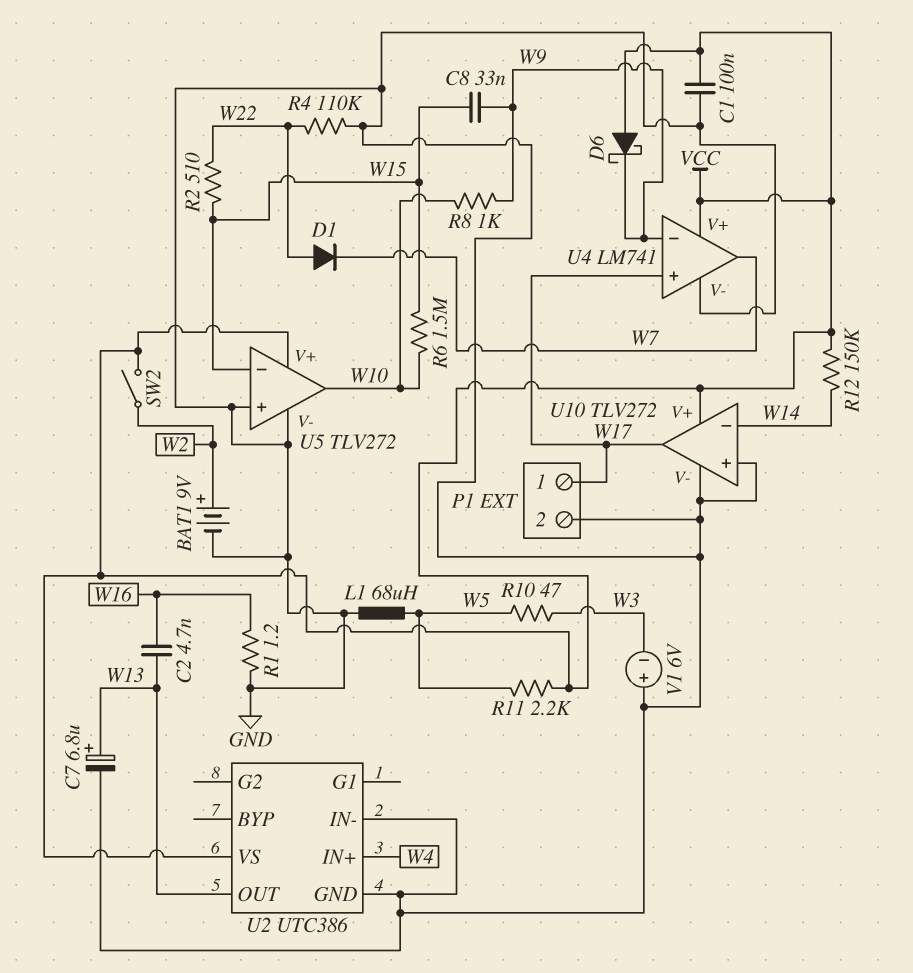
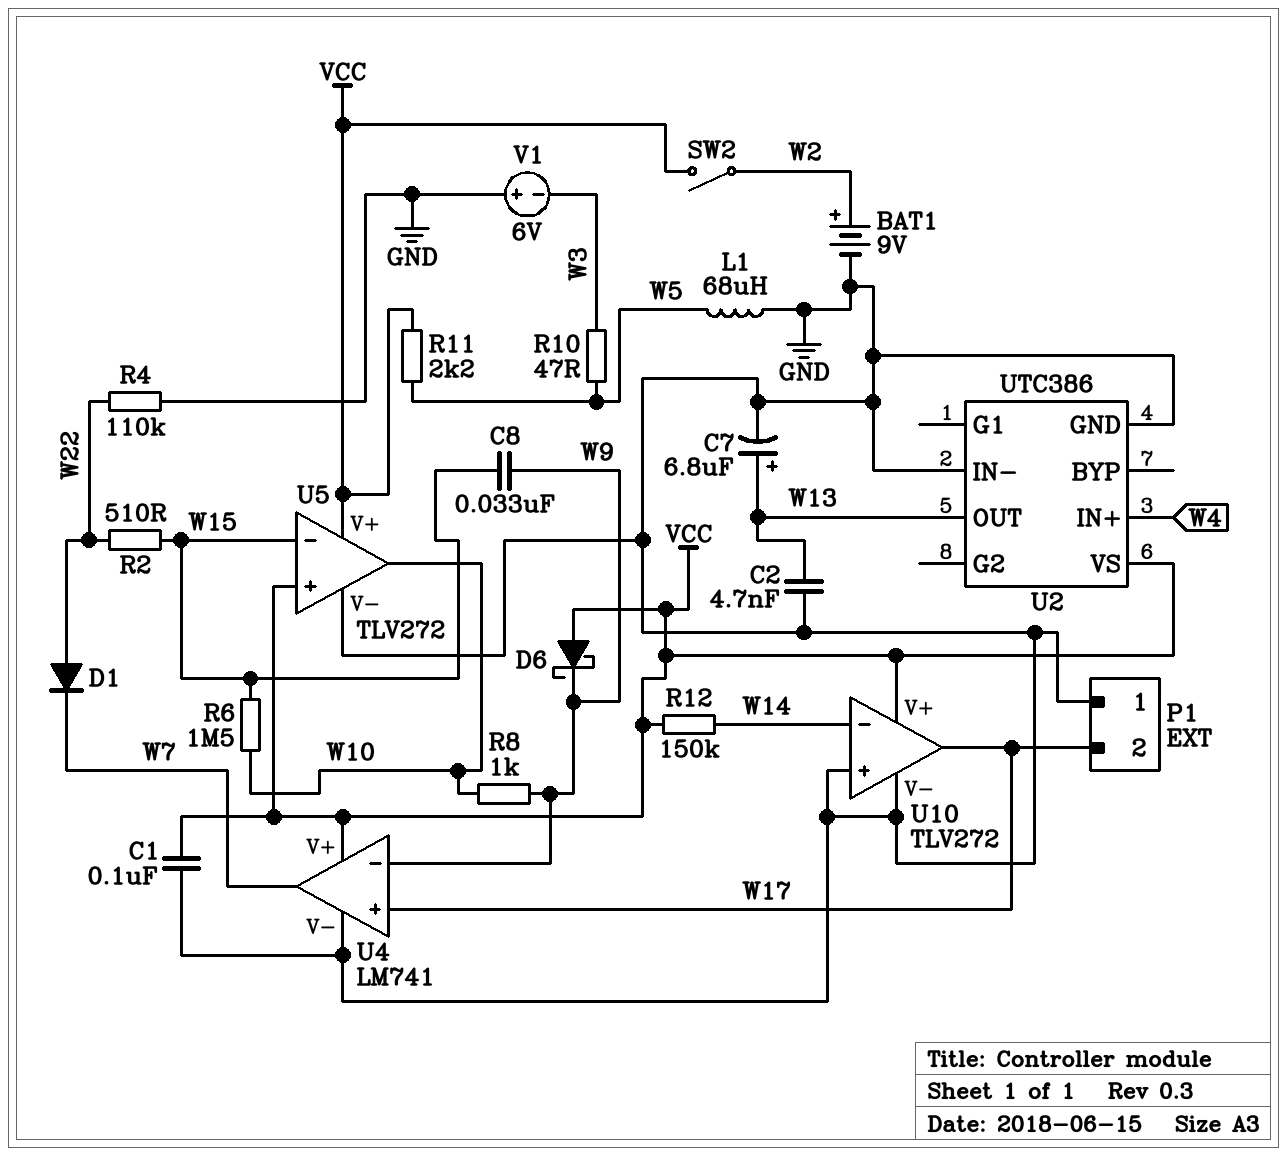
C2: 4.7nF (W13, W16) -> 4.7nF (GND, W13)
P1 pin 1: W17 -> GND
P1 pin 2: GND -> W17
R1: 1.2 (GND, W16) -> none
U5 pin in+: GND -> VCC

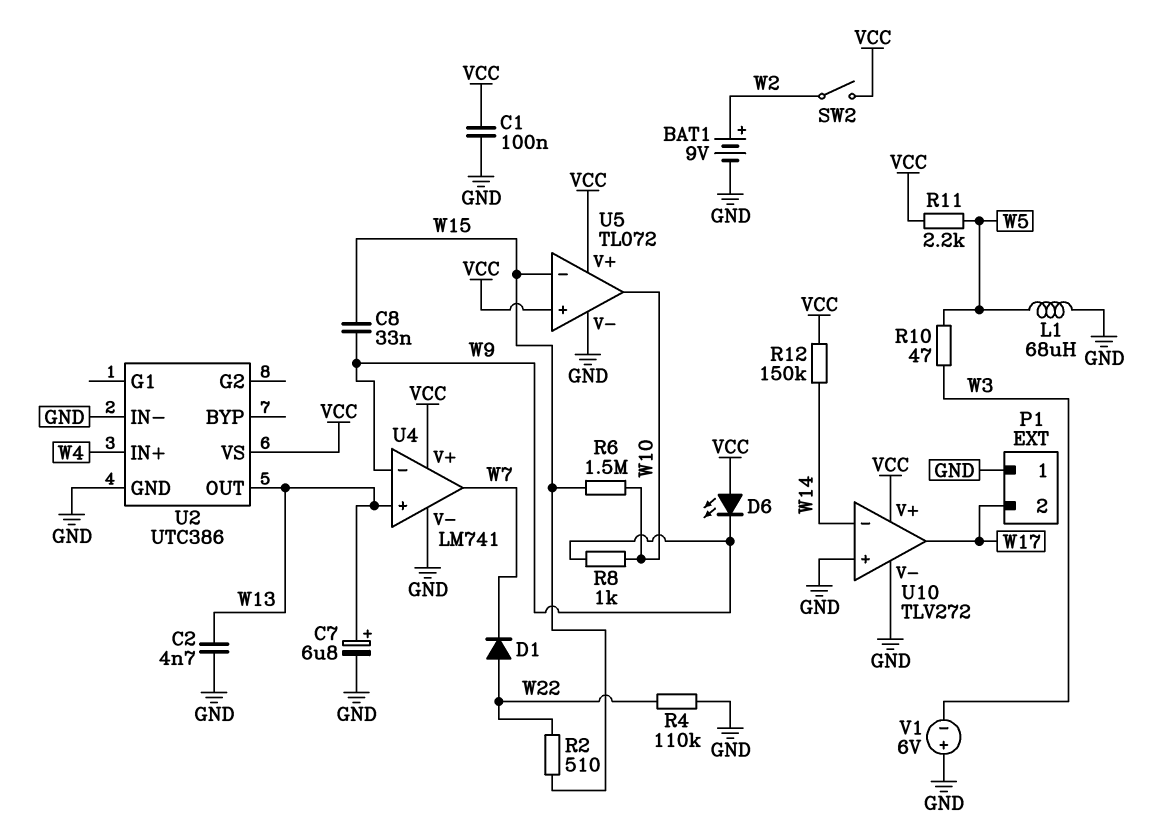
D6: schottky (A VCC, K W9) -> LED (A VCC, K W9)
U4 pin in+: W17 -> W13
U5: TLV272 -> TL072

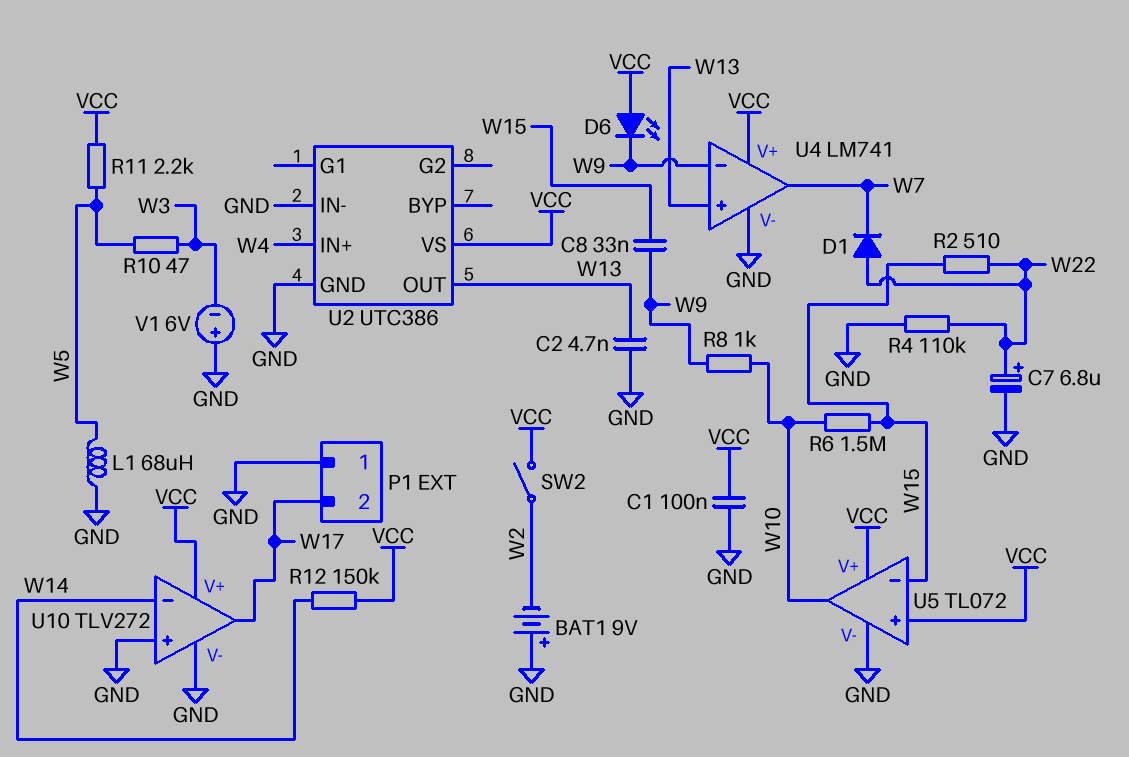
BAT1: 9V (plus W2, minus GND) -> 9V (plus GND, minus W2)
C7: 6.8uF (plus W13, minus GND) -> 6.8uF (plus W22, minus GND)

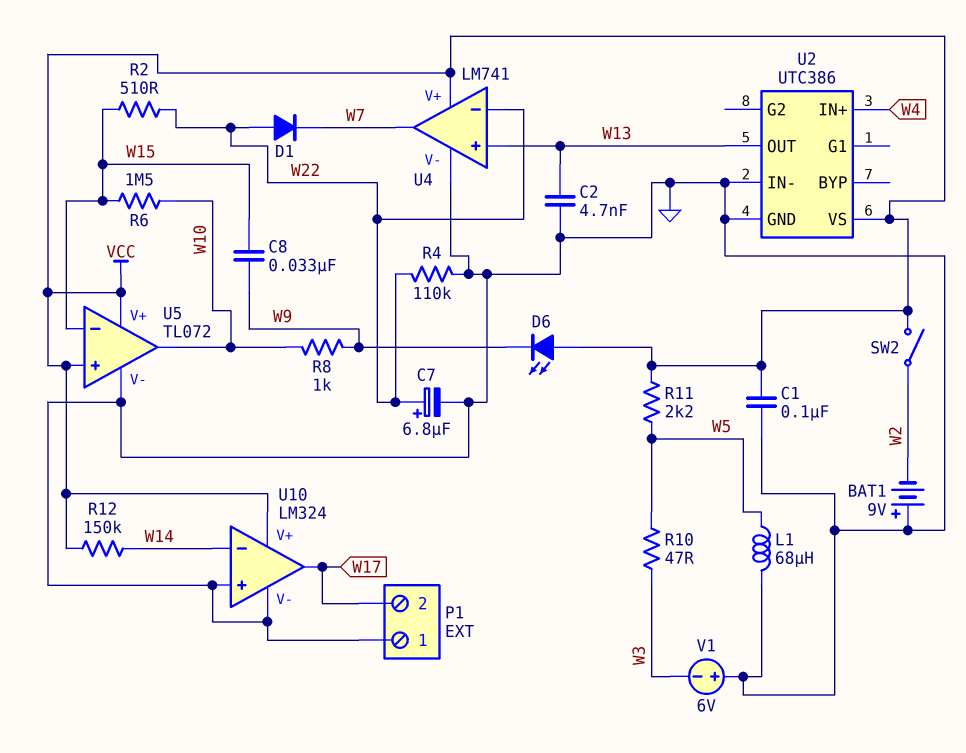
U4 pin in-: W9 -> W22
U10: TLV272 -> LM324

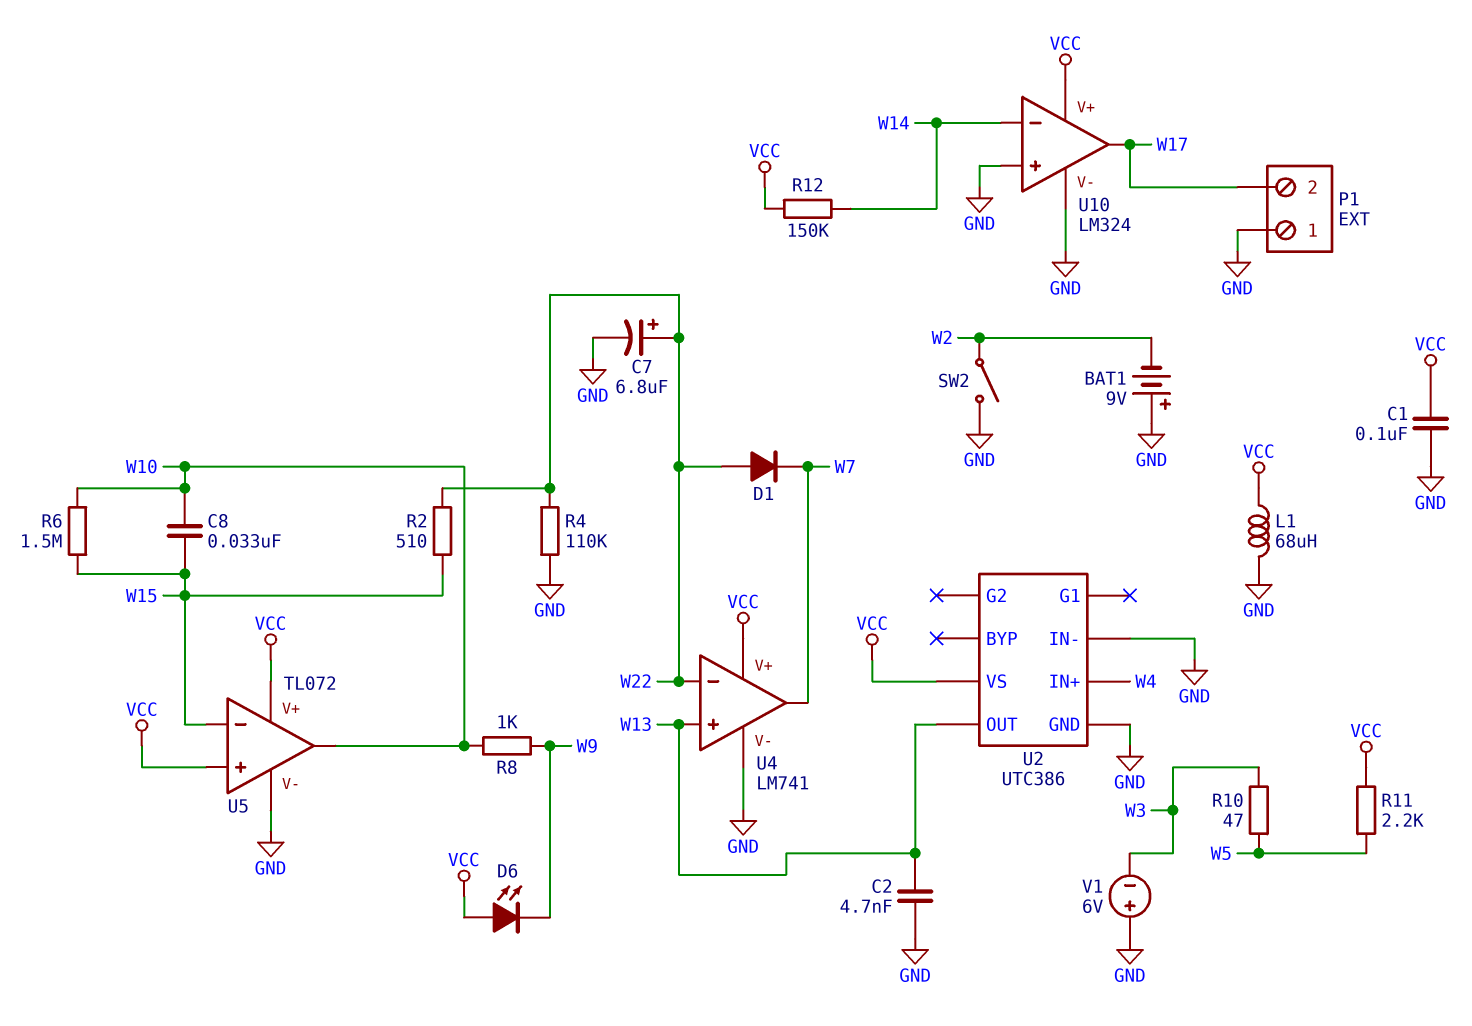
C8: 33nF (W9, W15) -> 33nF (W10, W15)
L1: 68uH (GND, W5) -> 68uH (GND, VCC)
SW2: switch (VCC, W2) -> switch (GND, W2)

